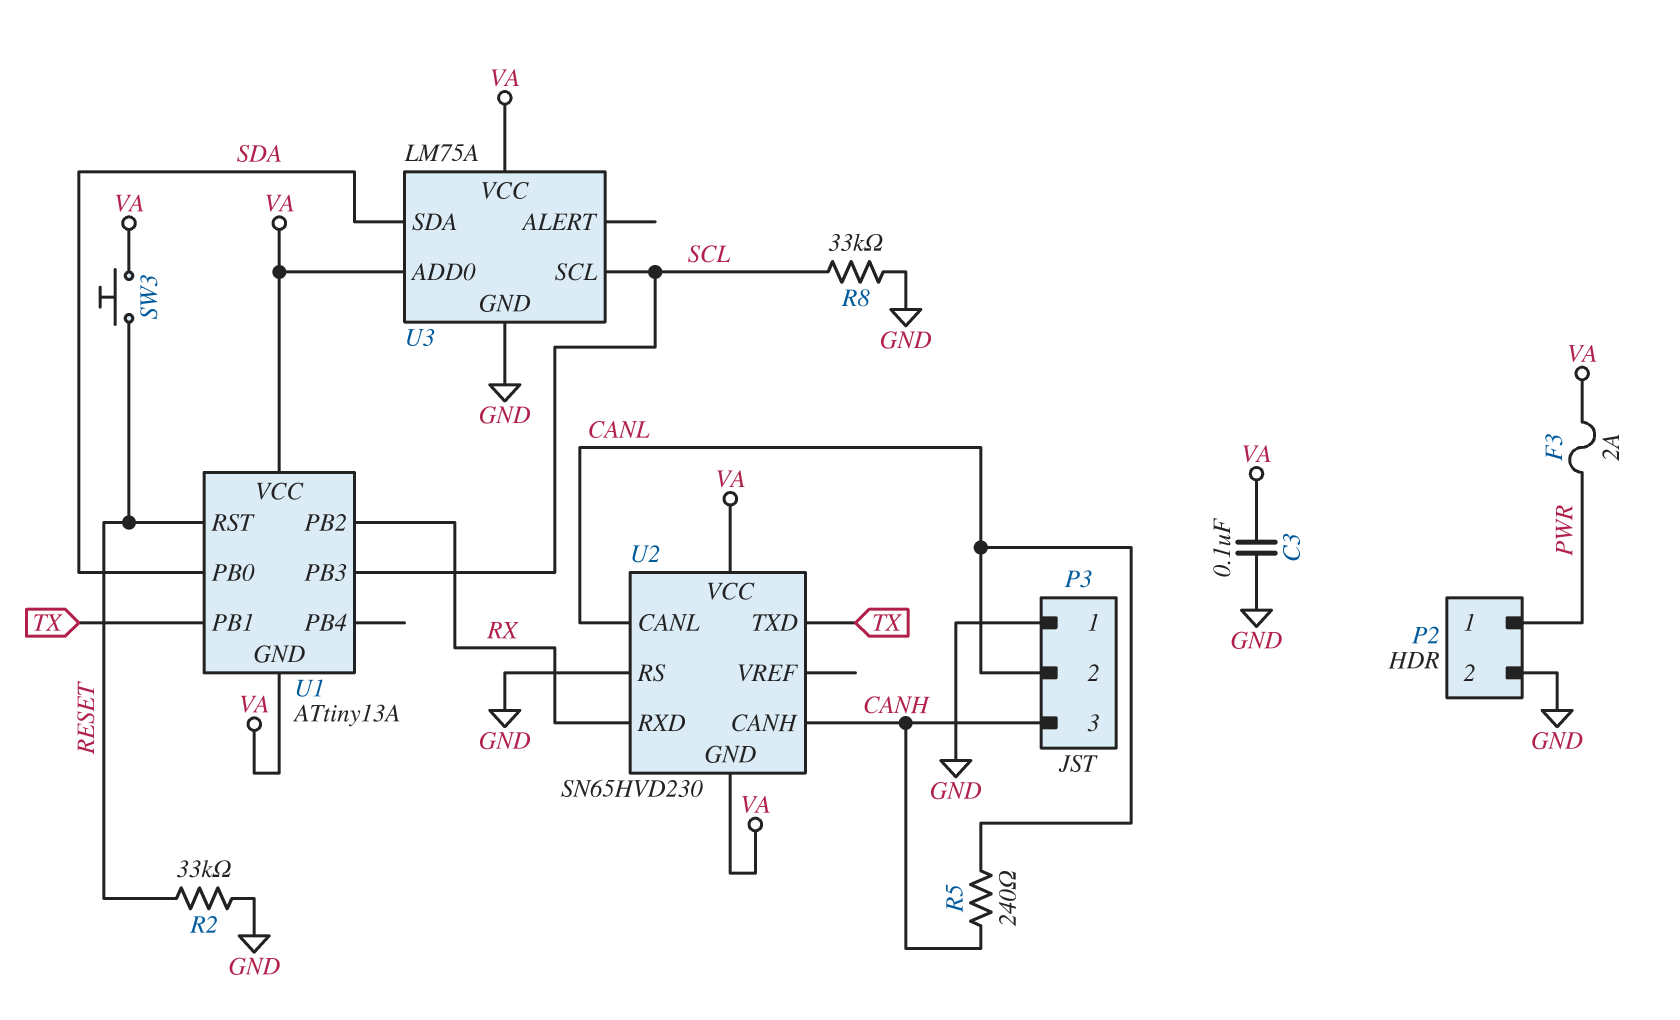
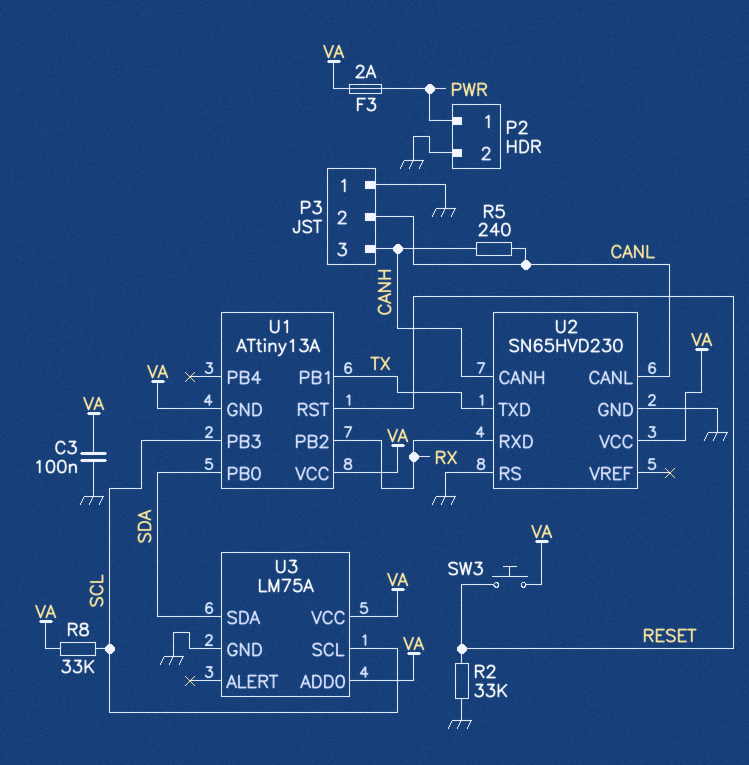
R8: 33k (GND, SCL) -> 33k (SCL, VA)
U2 pin GND: VA -> GND

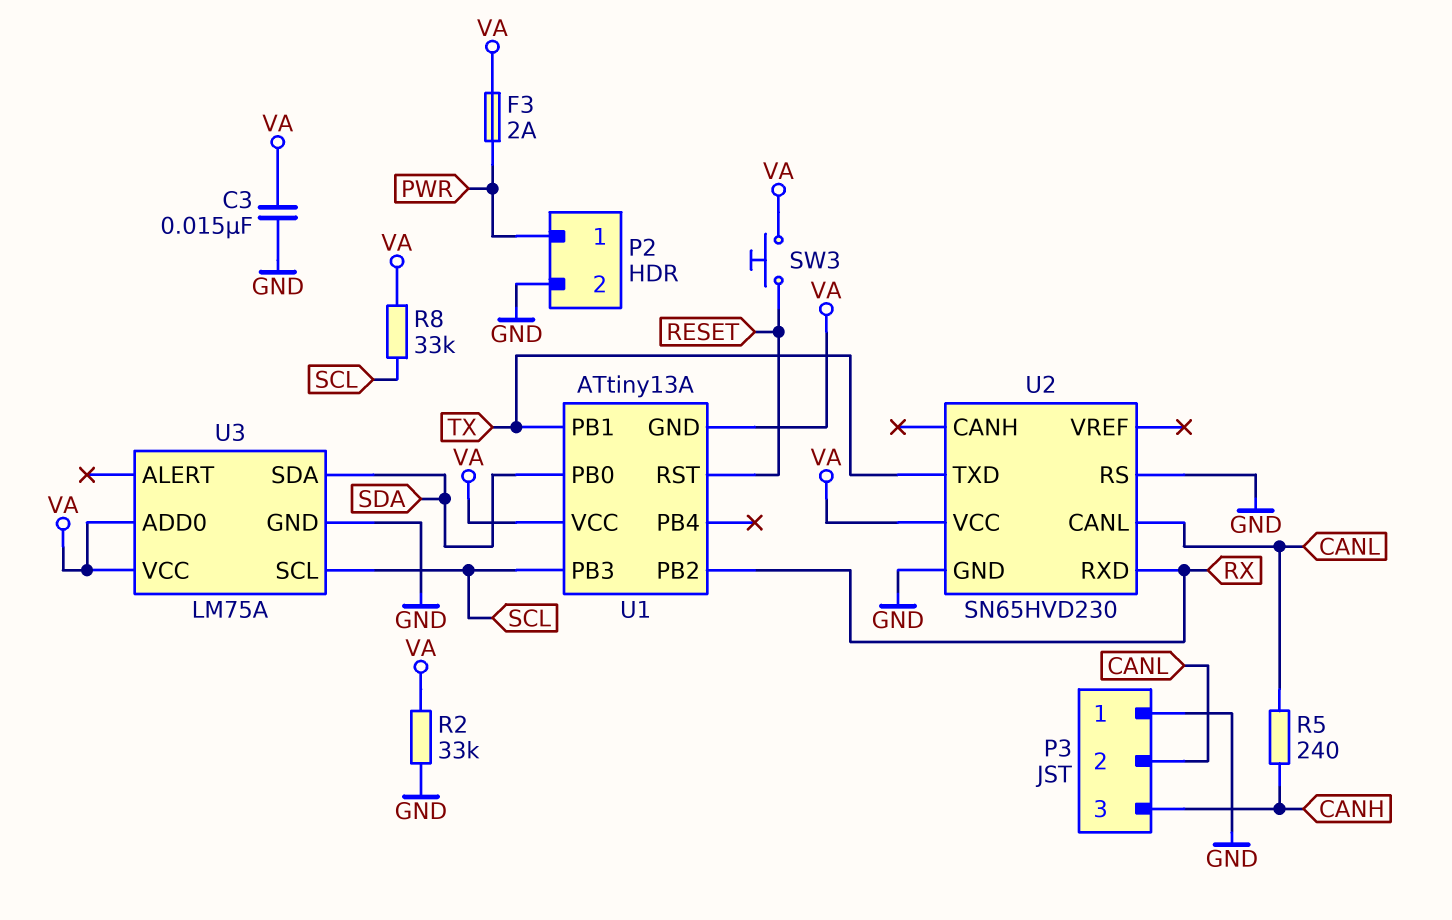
C3: 100nF (GND, VA) -> 15nF (GND, VA)
R2: 33k (GND, RESET) -> 33k (GND, VA)
U2 pin CANH: CANH -> none

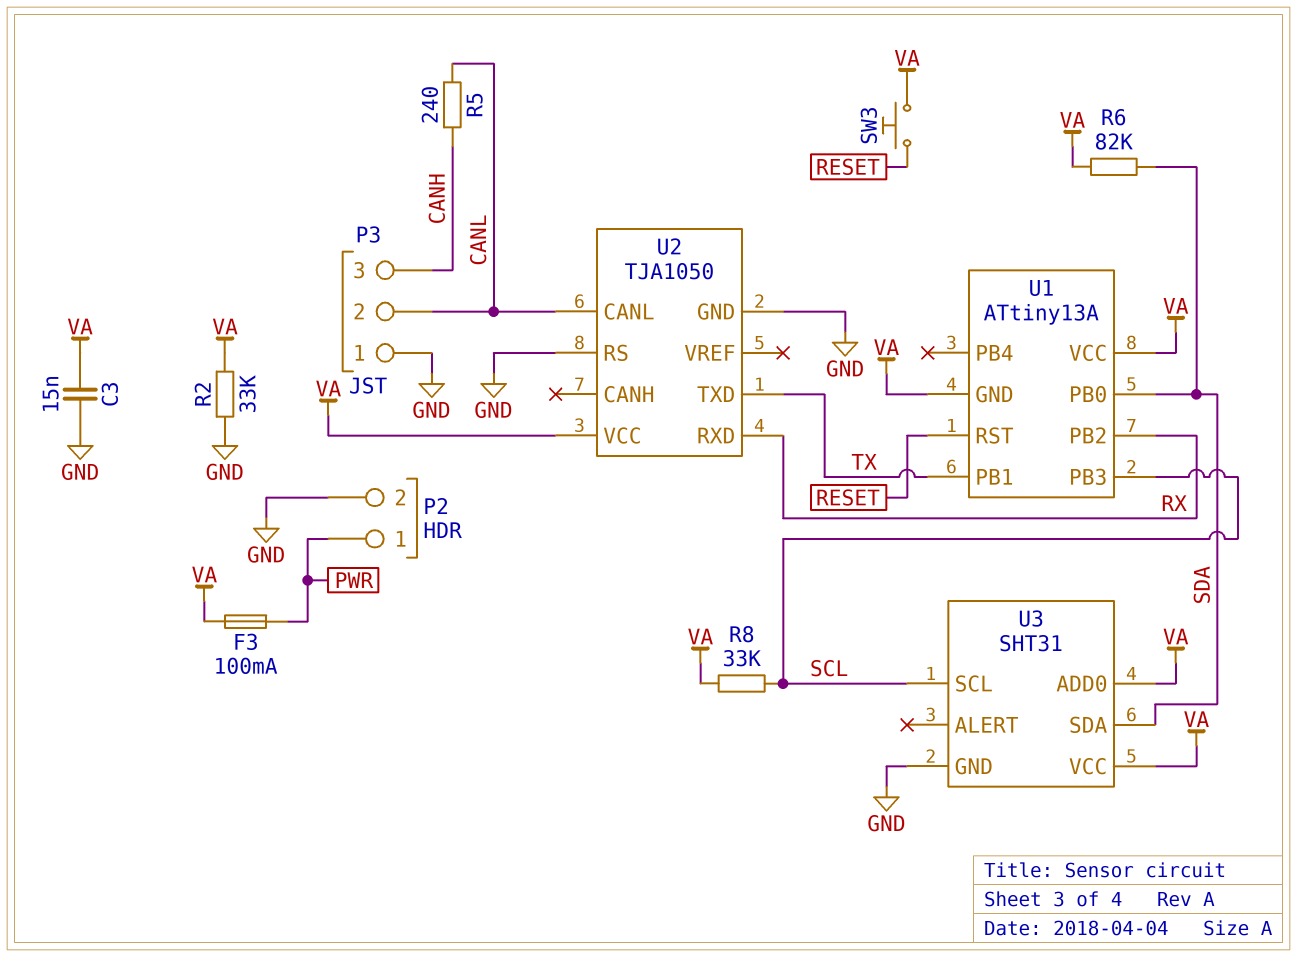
F3: 2A (PWR, VA) -> 100mA (PWR, VA)
R6: none -> 82k (SDA, VA)
U2: SN65HVD230 -> TJA1050
U3: LM75A -> SHT31

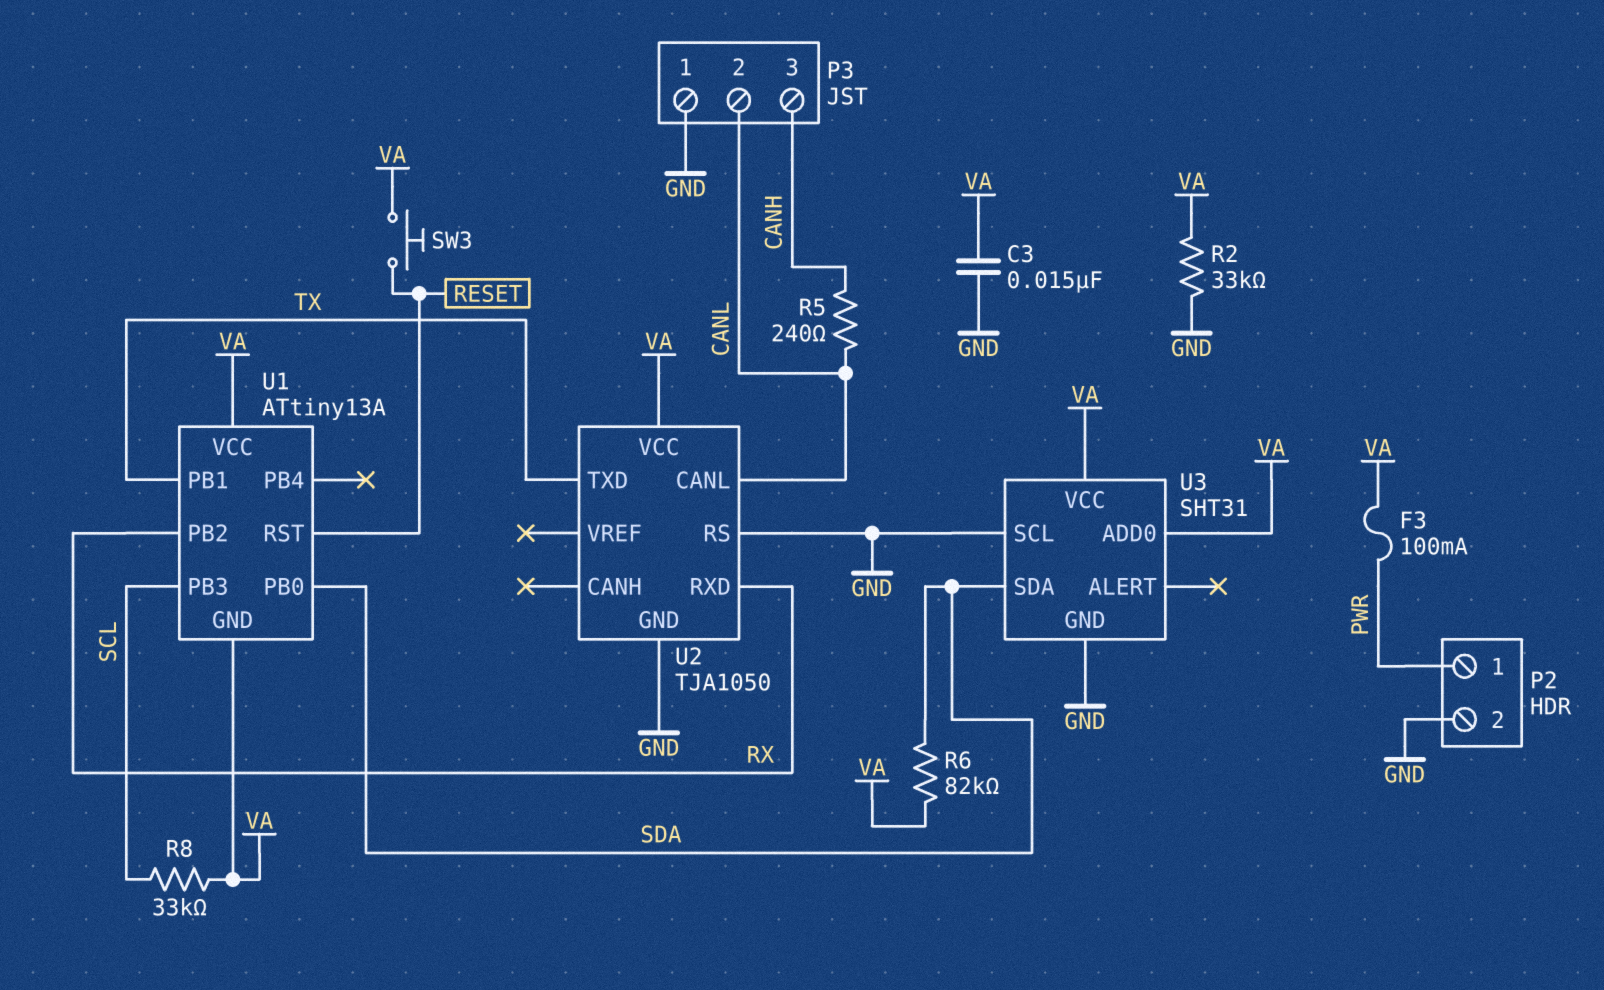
U3 pin SCL: SCL -> GND

